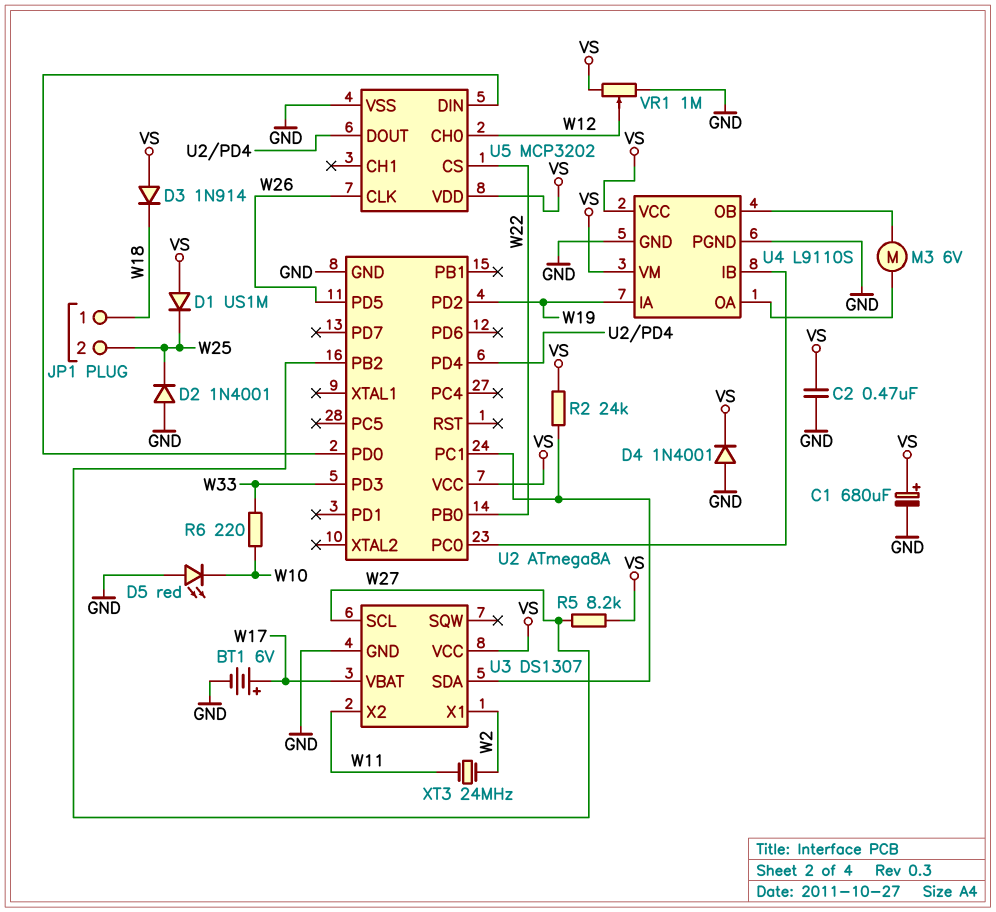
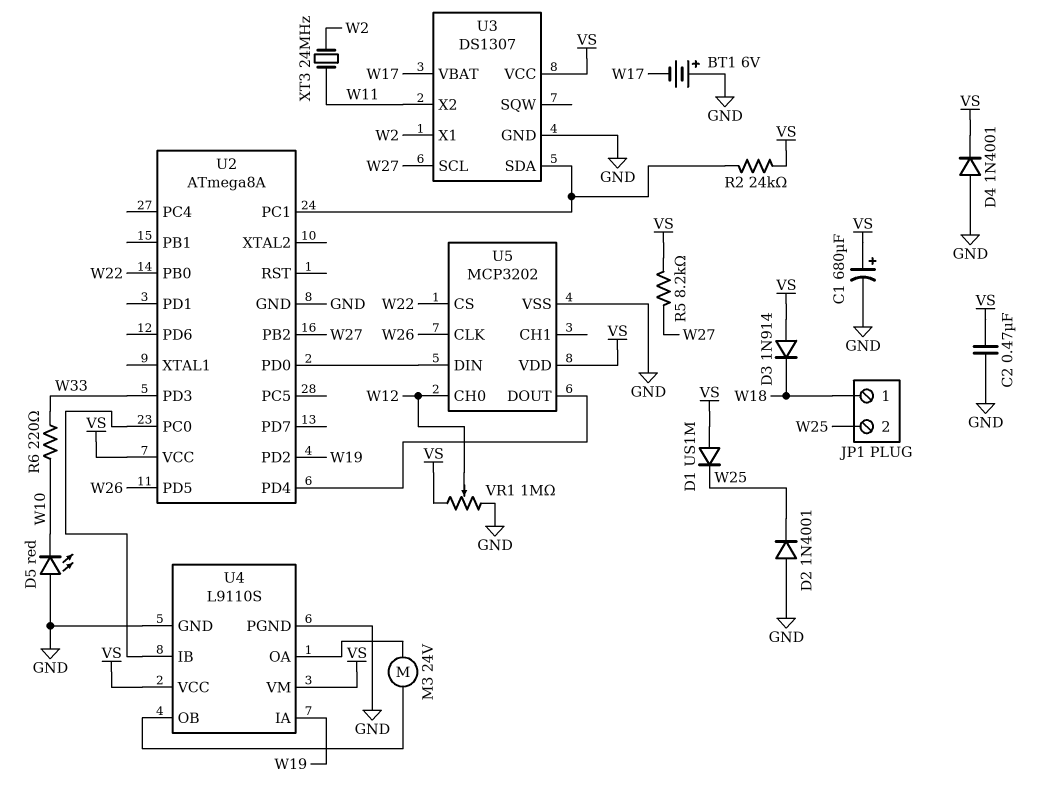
BT1: 6V (plus W17, minus GND) -> 6V (plus GND, minus W17)
M3: motor 6V (U4/OA, U4/OB) -> motor 24V (U4/OA, U4/OB)

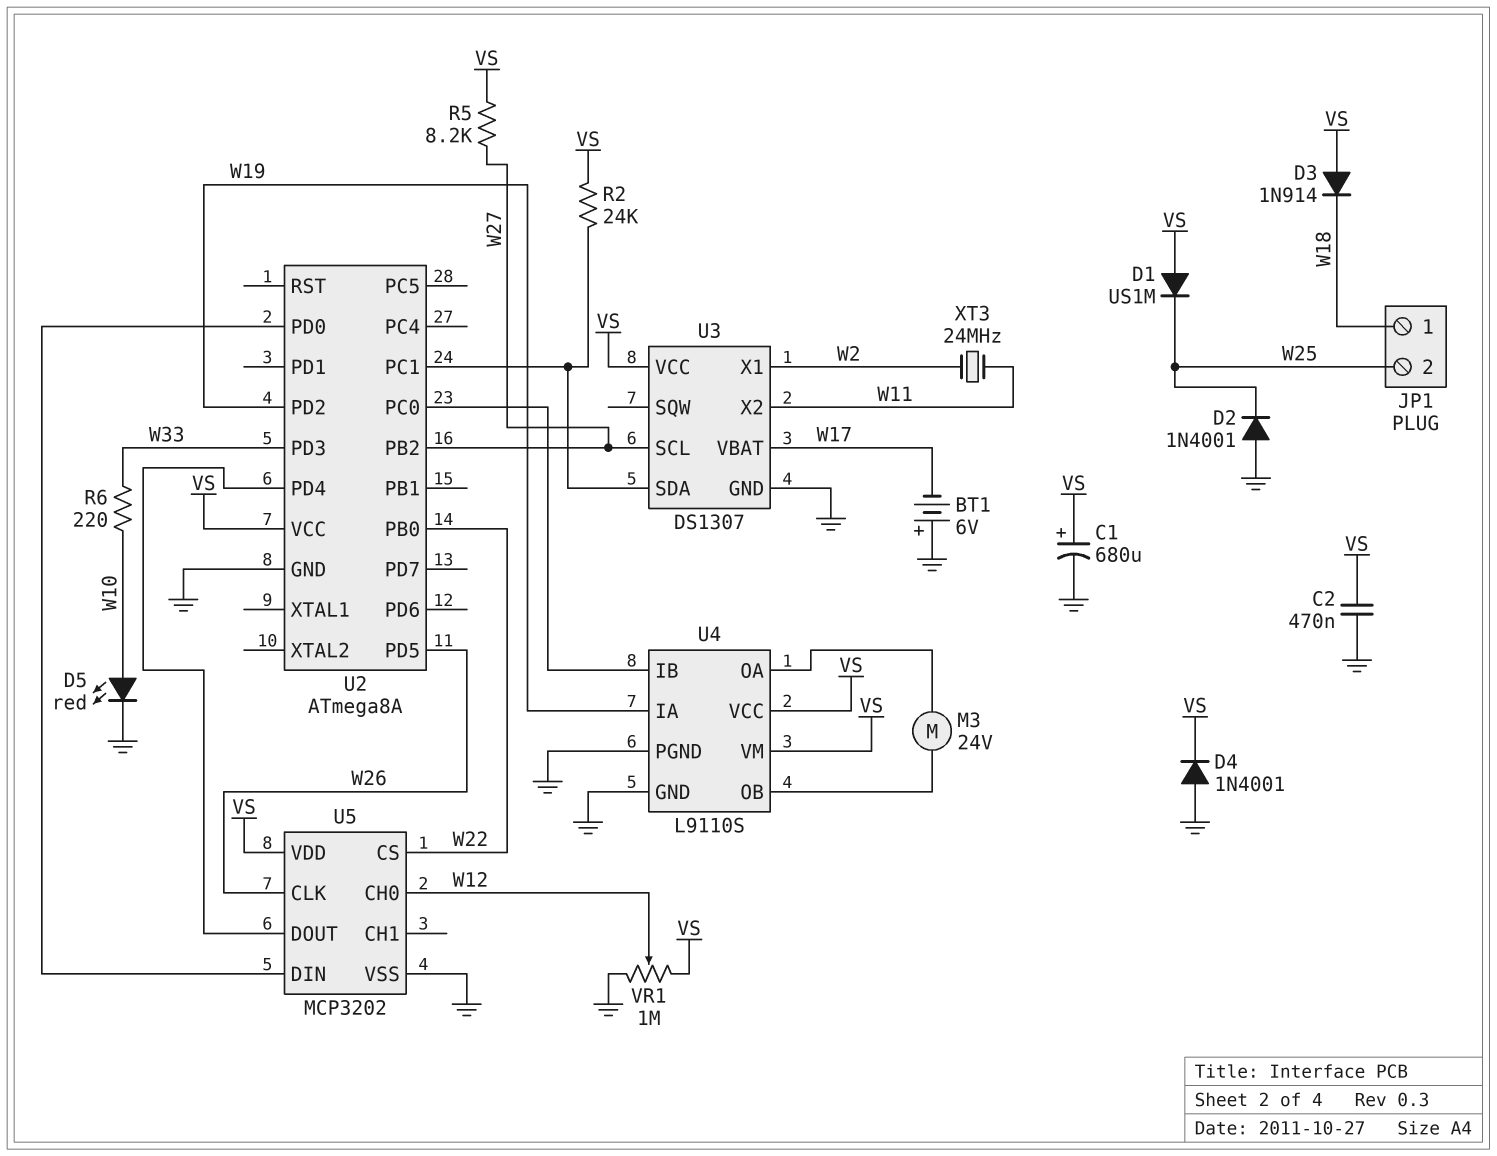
D5: LED red (A GND, K W10) -> LED red (A W10, K GND)

